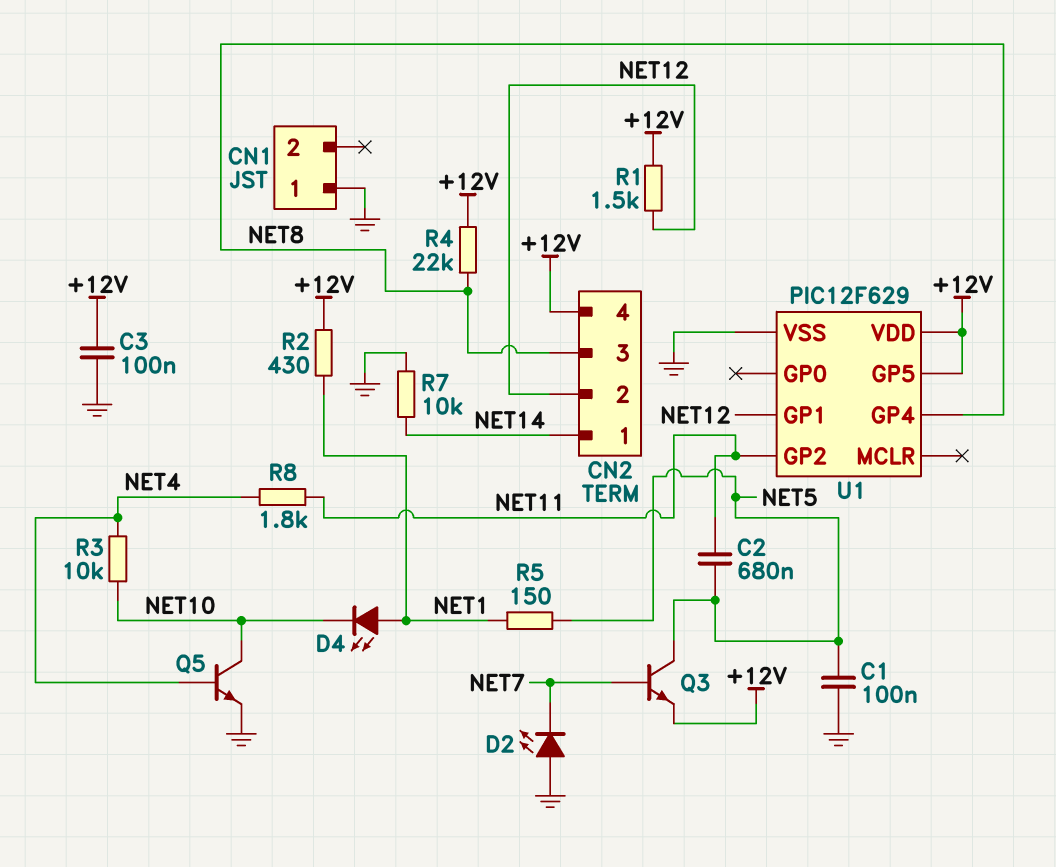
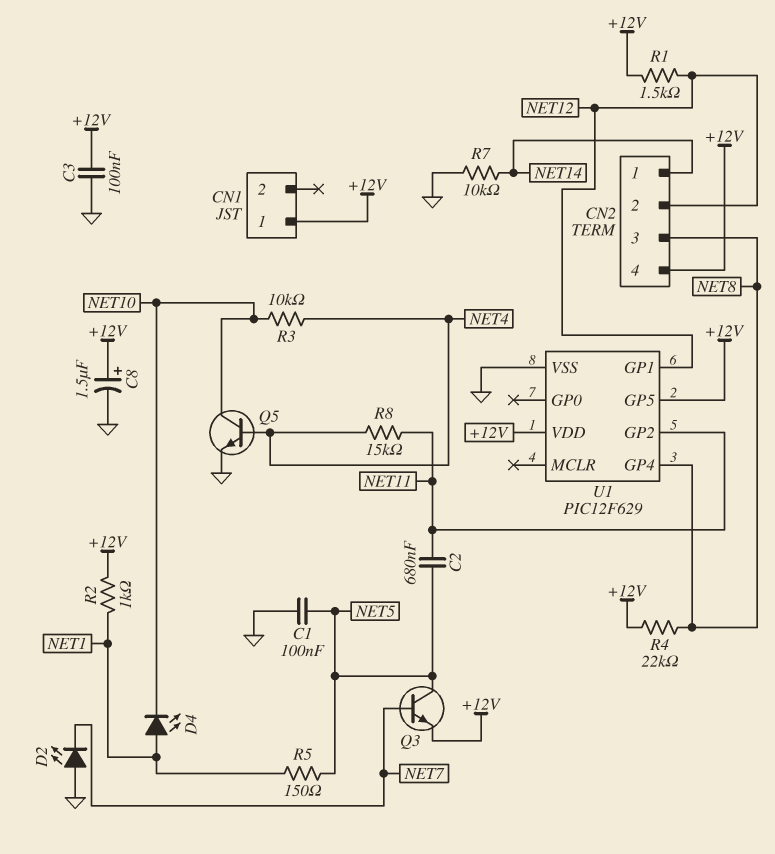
C8: none -> 1.5uF (plus +12V, minus GND)
CN1 pin 1: GND -> +12V
R2: 430 (+12V, NET1) -> 1k (+12V, NET1)
R8: 1.8k (NET4, NET11) -> 15k (NET4, NET11)

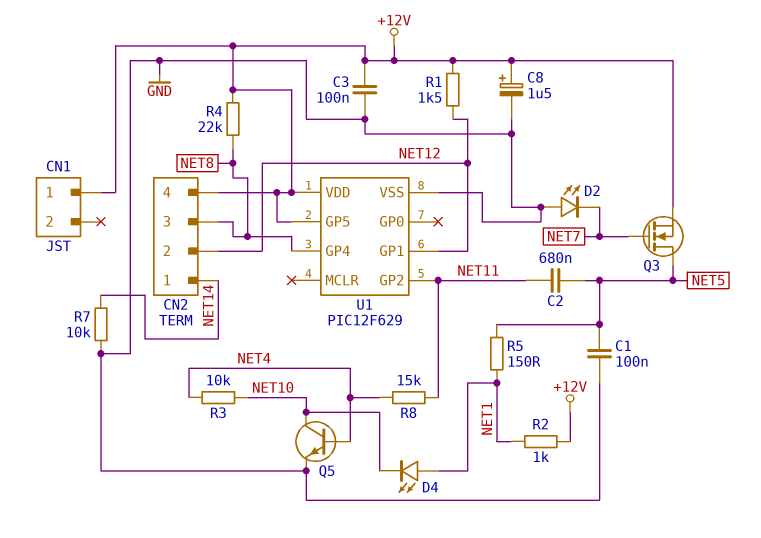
Q3: NPN (B NET7, C NET5, E +12V) -> NMOS (G NET7, D NET5, S +12V)

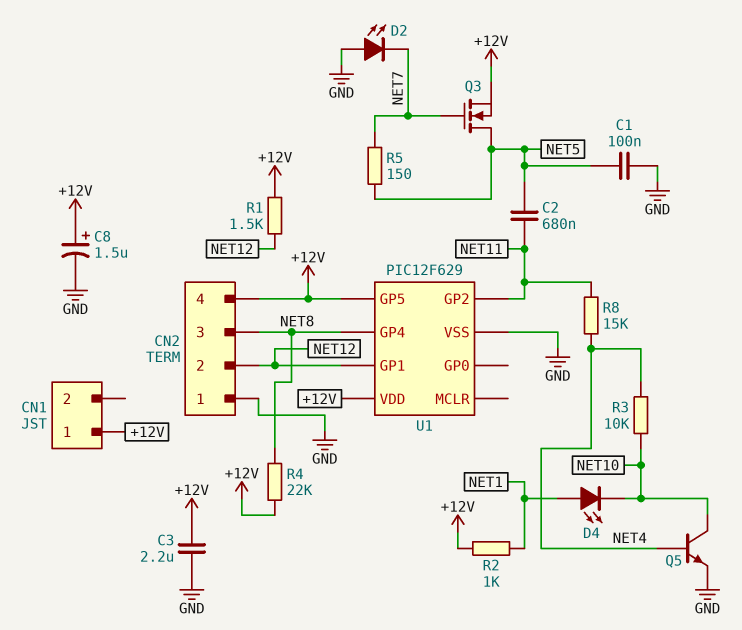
C3: 100nF (+12V, GND) -> 2.2uF (+12V, GND)
CN2 pin 1: NET14 -> GND
R5: 150 (NET1, NET5) -> 150 (NET5, NET7)
R7: 10k (GND, NET14) -> none

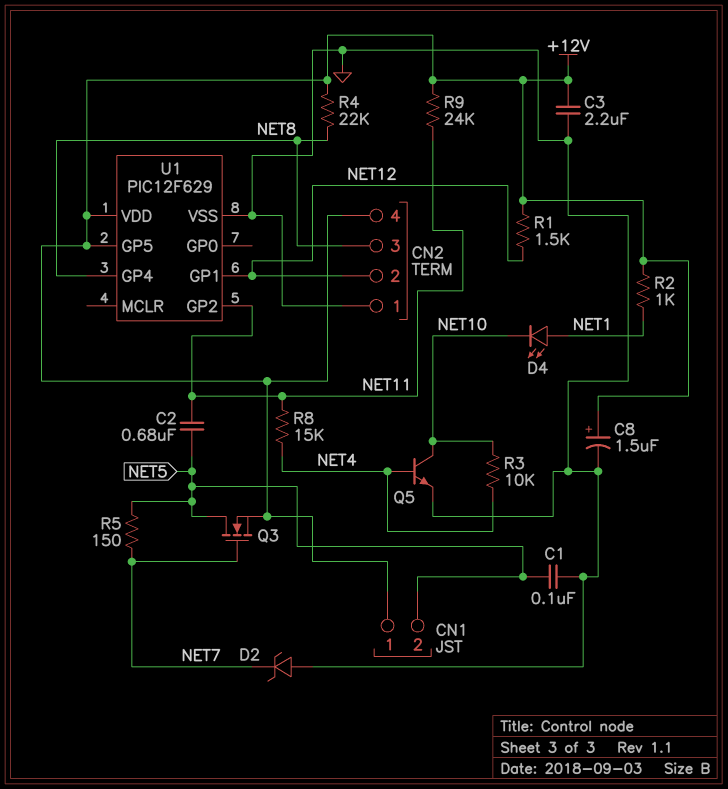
CN1 pin 2: none -> NET5
D2: LED (A GND, K NET7) -> zener (A GND, K NET7)
R9: none -> 24k (+12V, NET11)

